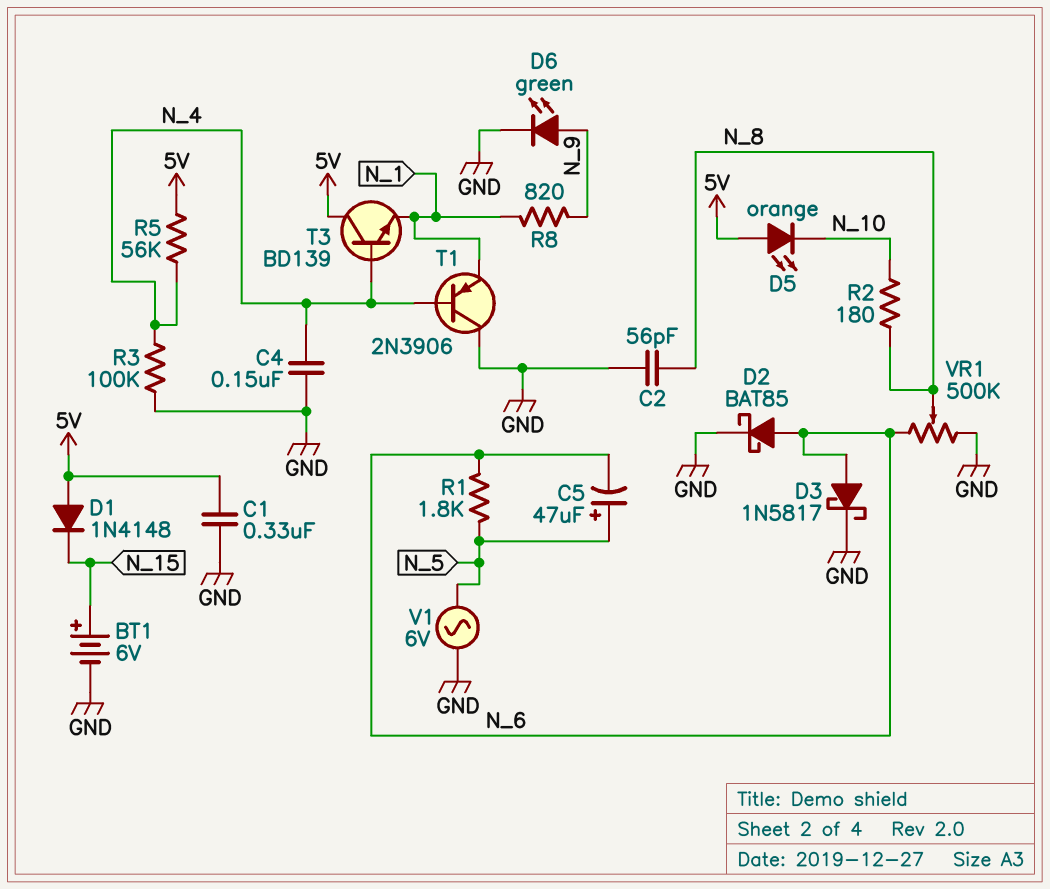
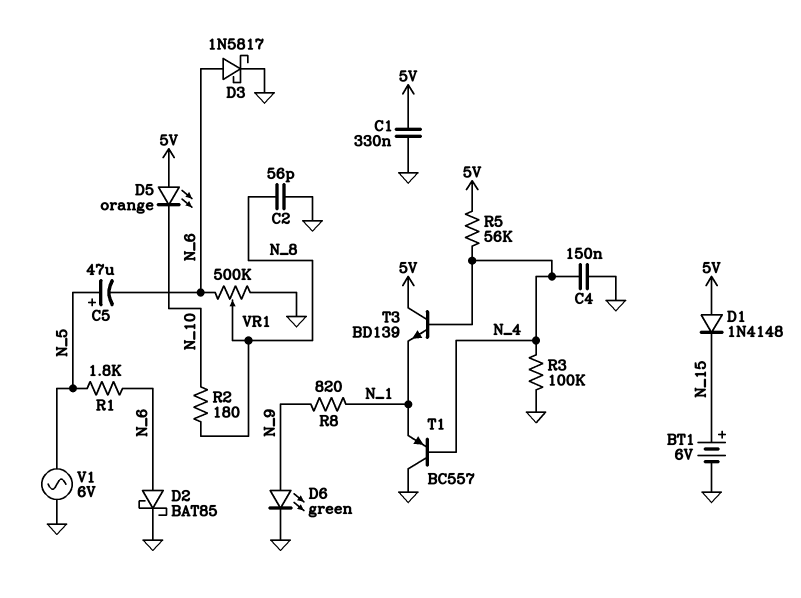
T1: PNP 2N3906 (B N_4, C GND, E N_1) -> PNP BC557 (B N_4, C GND, E N_1)

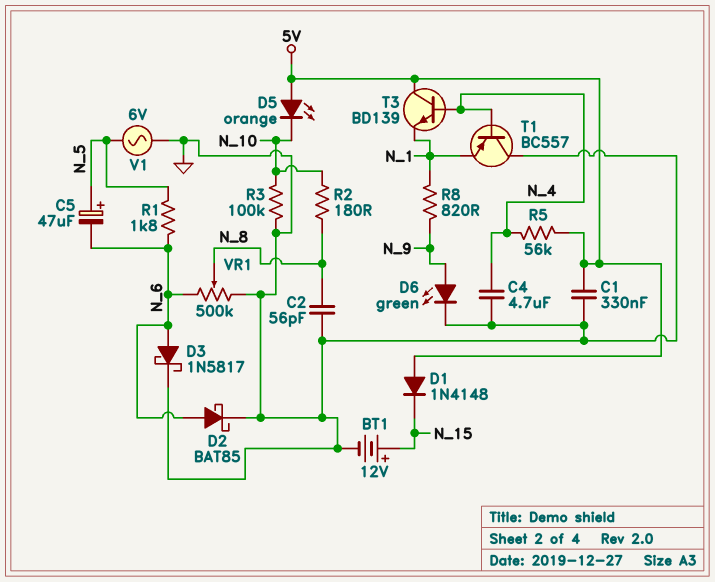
BT1: 6V (plus N_15, minus GND) -> 12V (plus N_15, minus GND)
C4: 150nF (GND, N_4) -> 4.7uF (GND, N_4)
R3: 100k (GND, N_4) -> 100k (GND, N_10)

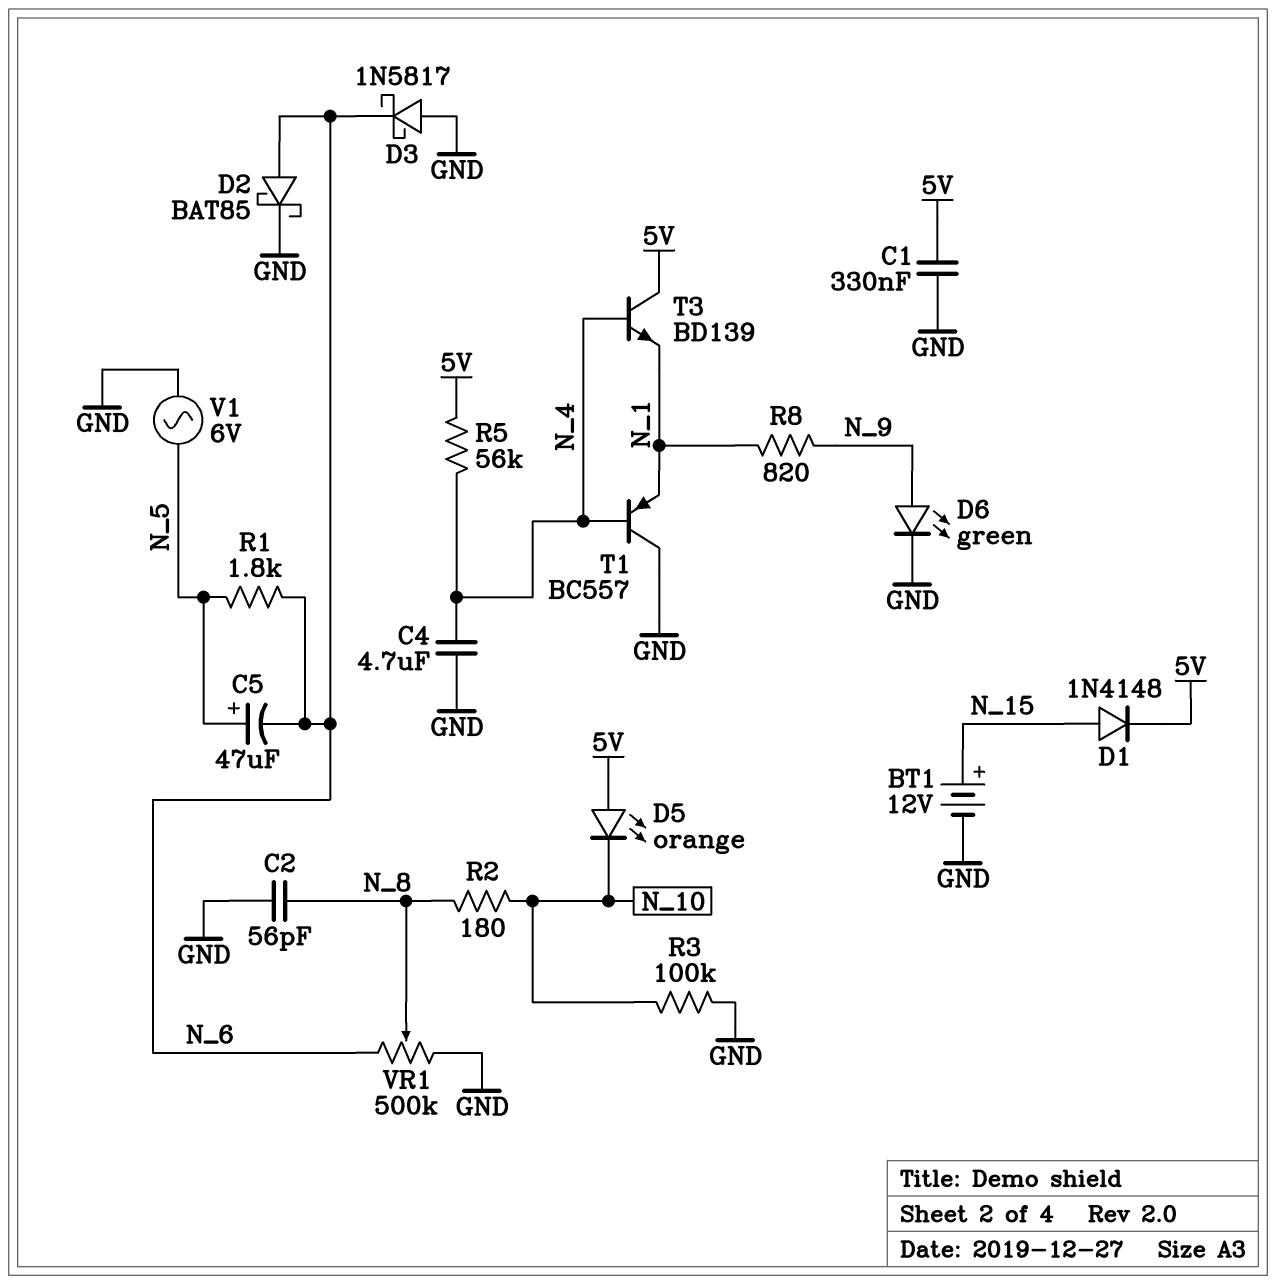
D1: diode 1N4148 (A 5V, K N_15) -> diode 1N4148 (A N_15, K 5V)
D3: schottky 1N5817 (A N_6, K GND) -> schottky 1N5817 (A GND, K N_6)

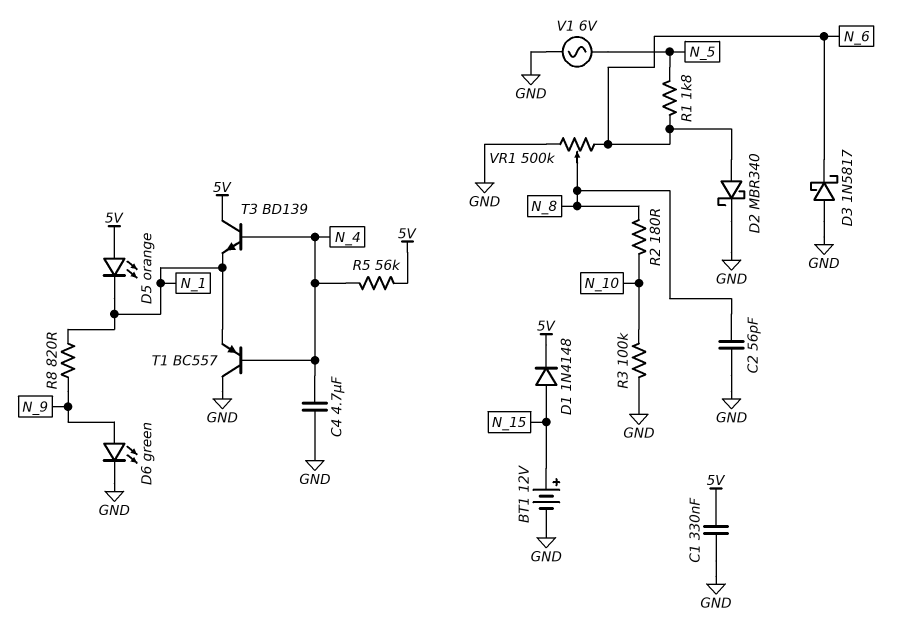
C5: 47uF (plus N_5, minus N_6) -> none
D2: schottky BAT85 (A N_6, K GND) -> schottky MBR340 (A N_6, K GND)
D5: LED orange (A 5V, K N_10) -> LED orange (A 5V, K N_1)

